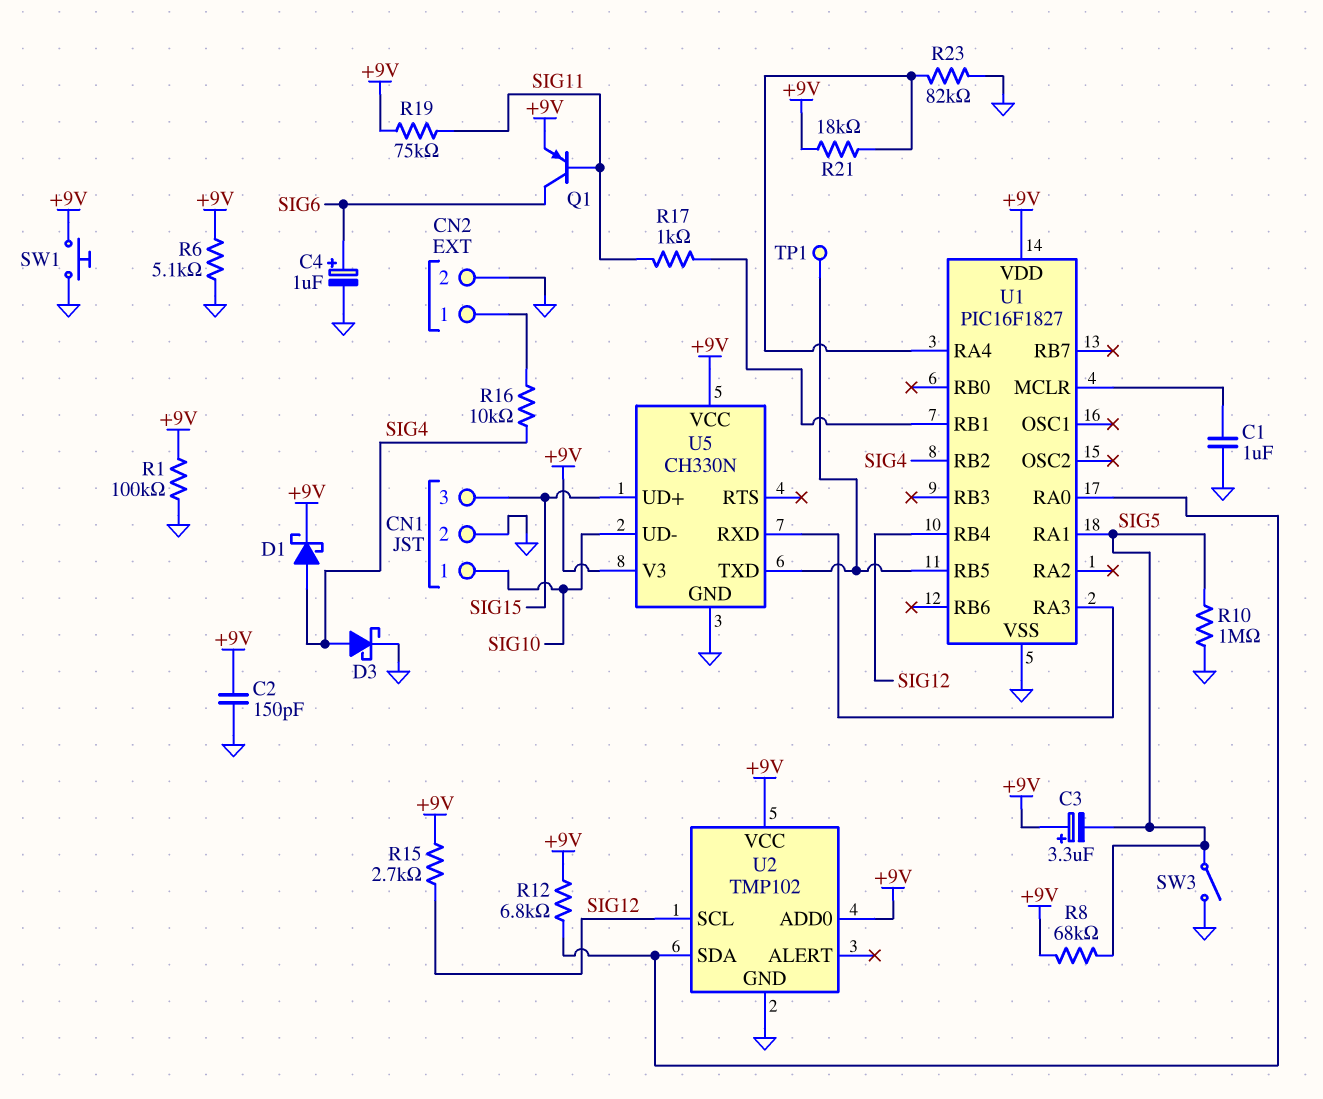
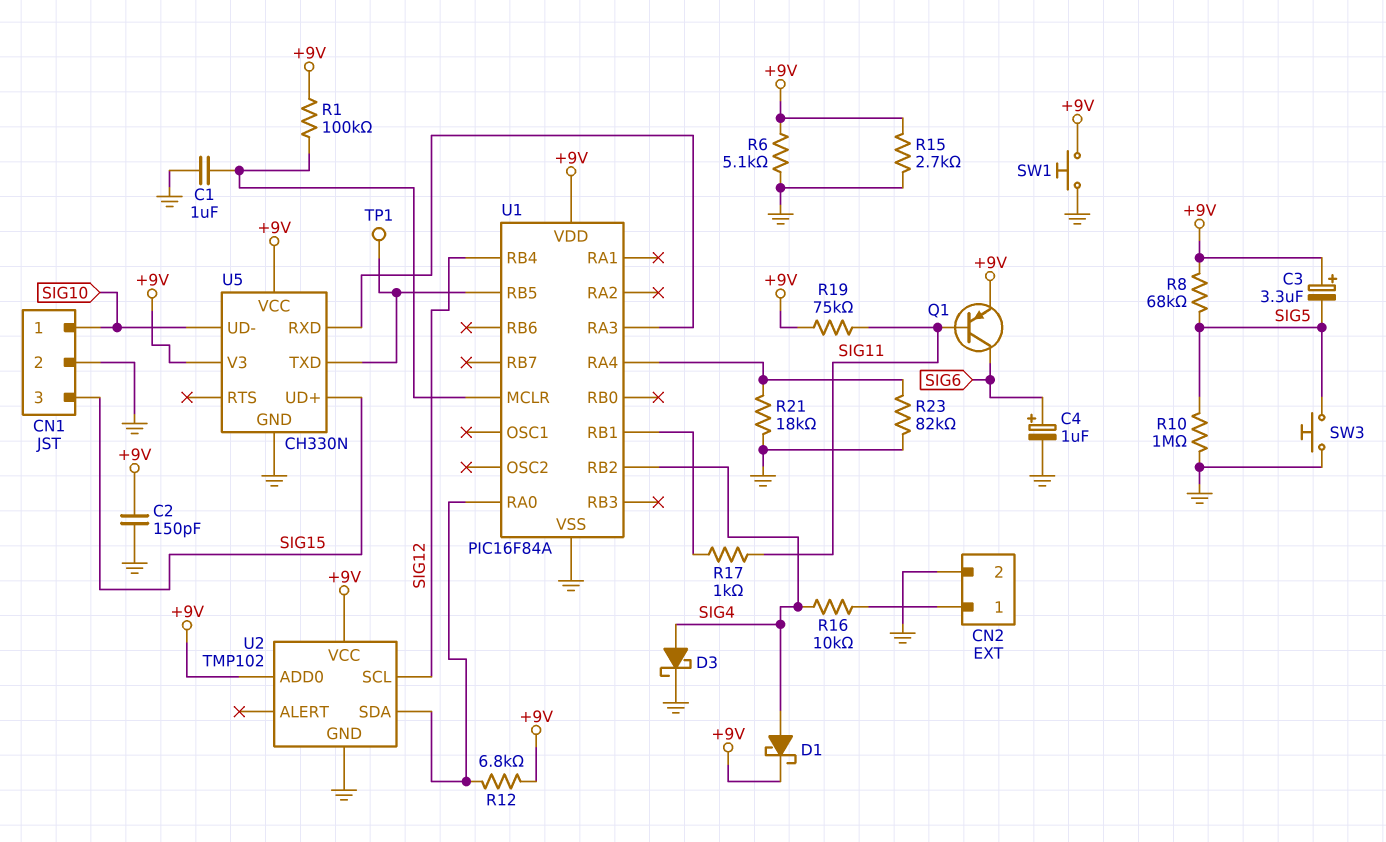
R1: 100k (+9V, GND) -> 100k (+9V, U1/MCLR)
R15: 2.7k (+9V, SIG12) -> 2.7k (+9V, GND)
R21: 18k (+9V, U1/RA4) -> 18k (GND, U1/RA4)
SW3: switch (GND, SIG5) -> button (GND, SIG5)
U1: PIC16F1827 -> PIC16F84A
U1 pin RA1: SIG5 -> none

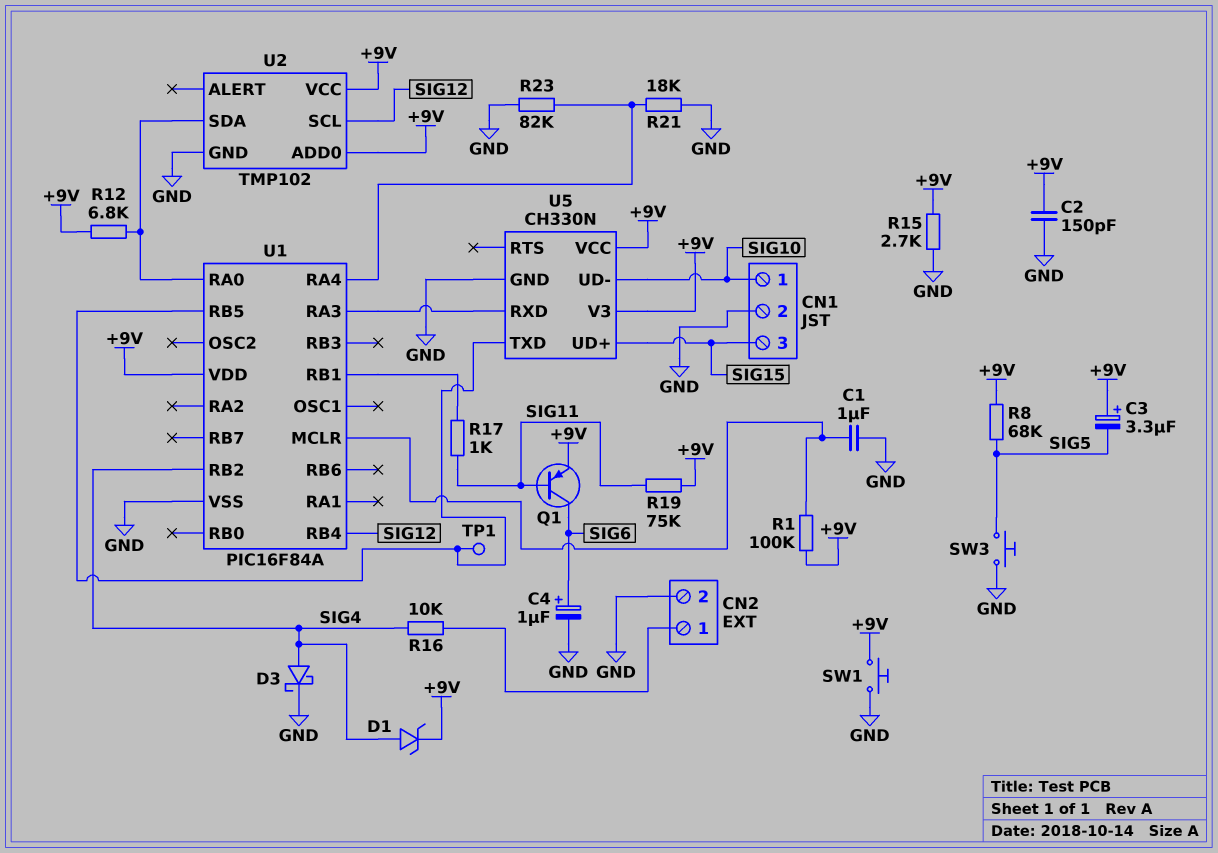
D1: schottky (A SIG4, K +9V) -> zener (A SIG4, K +9V)
R6: 5.1k (+9V, GND) -> none
R10: 1M (GND, SIG5) -> none

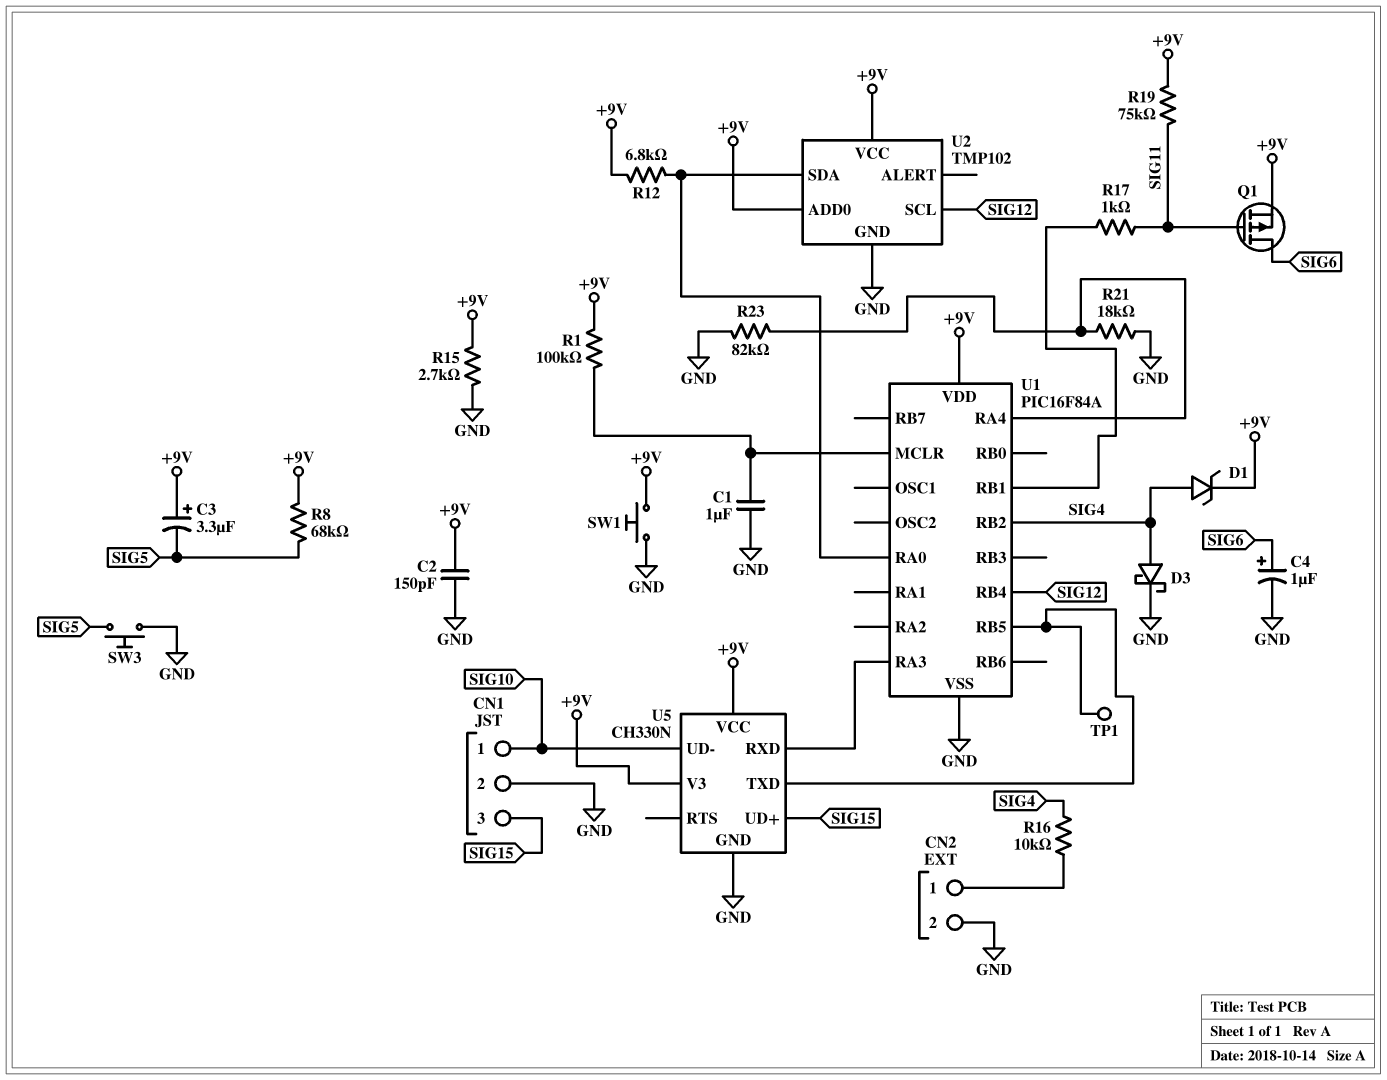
Q1: PNP (B SIG11, C SIG6, E +9V) -> PMOS (G SIG11, D SIG6, S +9V)

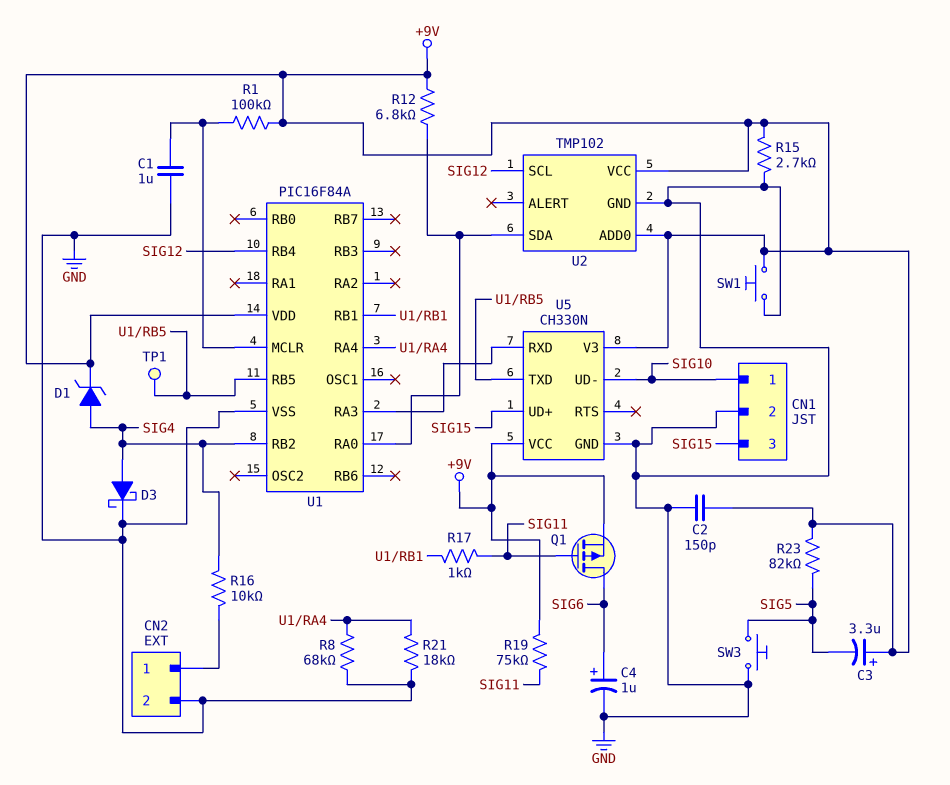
R8: 68k (+9V, SIG5) -> 68k (GND, U1/RA4)
R23: 82k (GND, U1/RA4) -> 82k (+9V, SIG5)

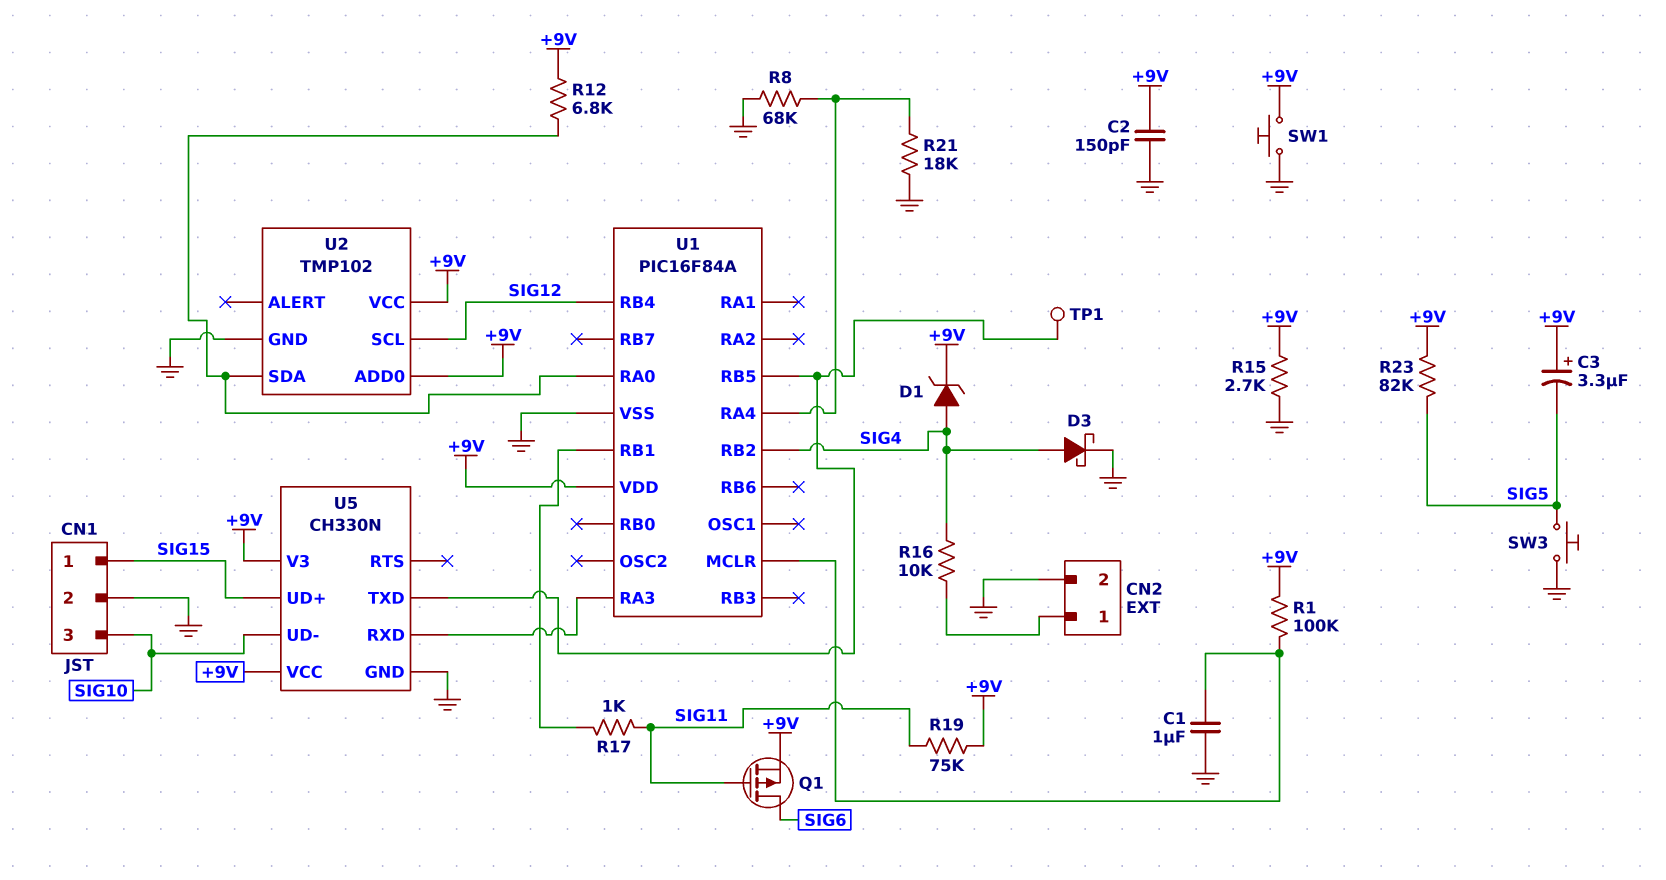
C4: 1uF (plus SIG6, minus GND) -> none
CN1 pin 1: SIG10 -> SIG15
CN1 pin 3: SIG15 -> SIG10

